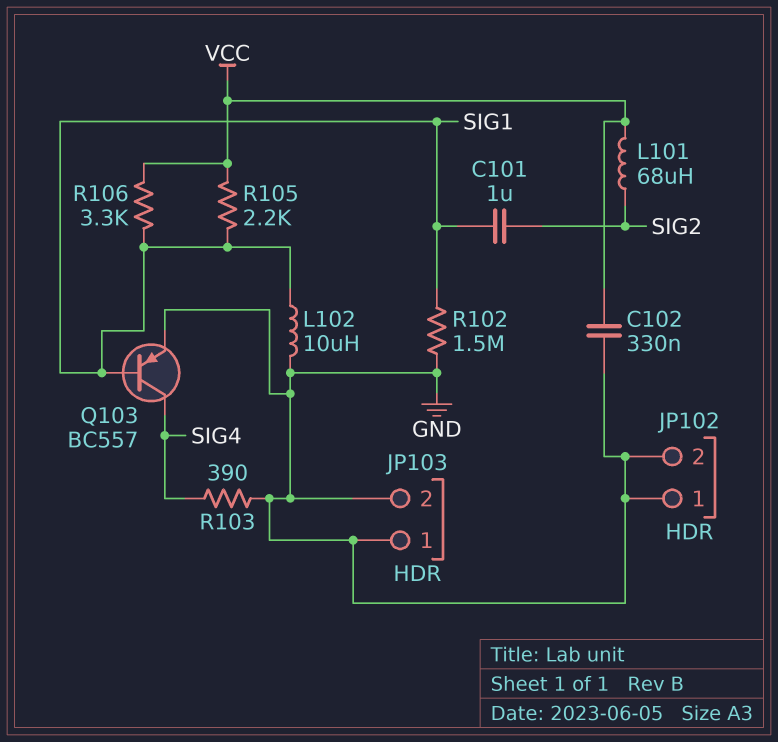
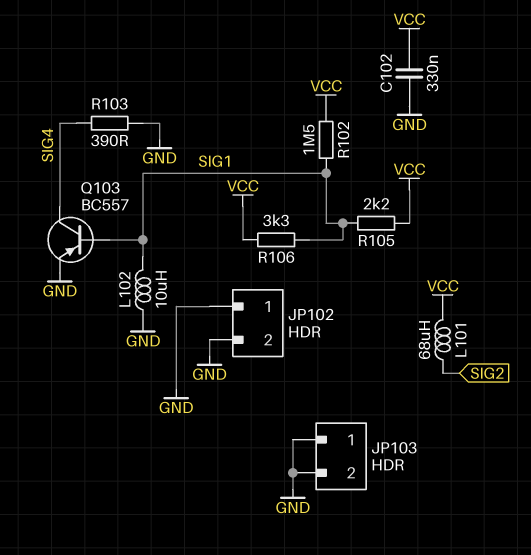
C101: 1uF (SIG1, SIG2) -> none
R102: 1.5M (GND, SIG1) -> 1.5M (SIG1, VCC)

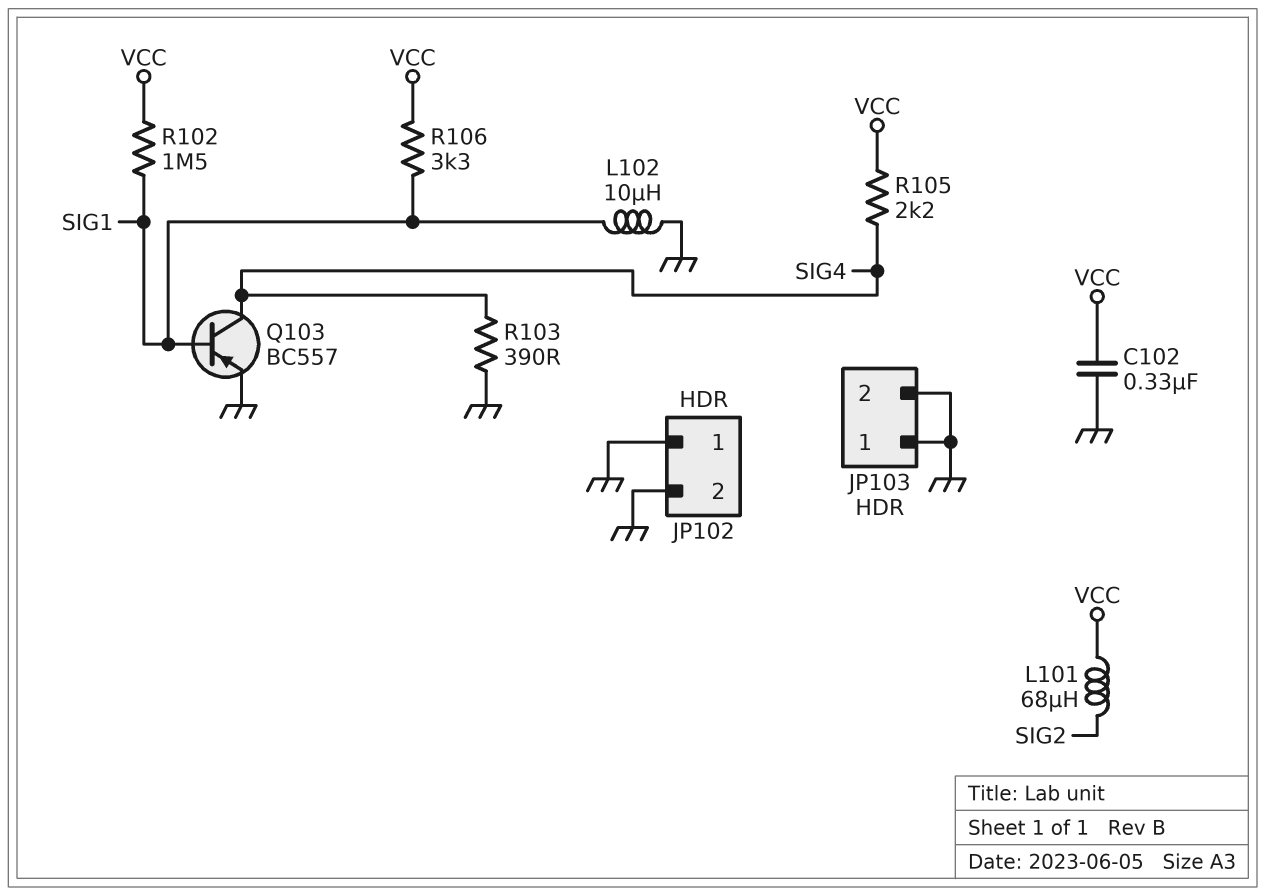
R105: 2.2k (SIG1, VCC) -> 2.2k (SIG4, VCC)

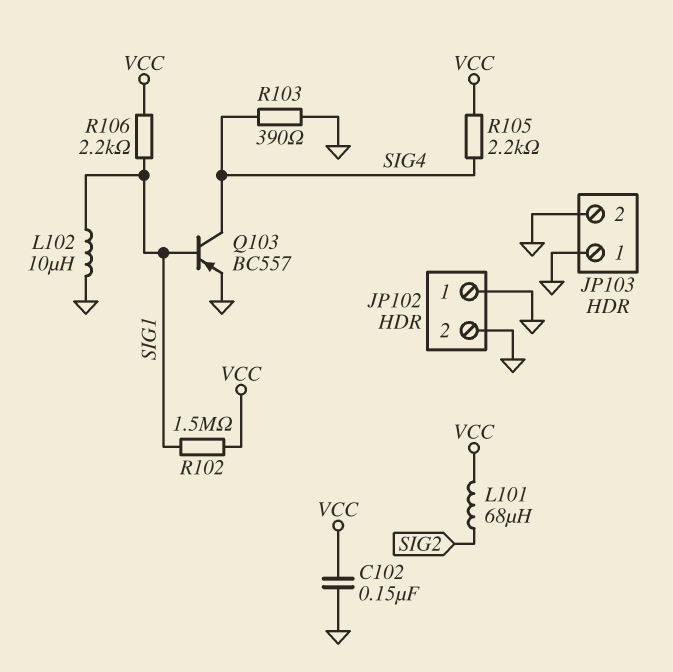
C102: 330nF (GND, VCC) -> 150nF (GND, VCC)
R106: 3.3k (SIG1, VCC) -> 2.2k (SIG1, VCC)

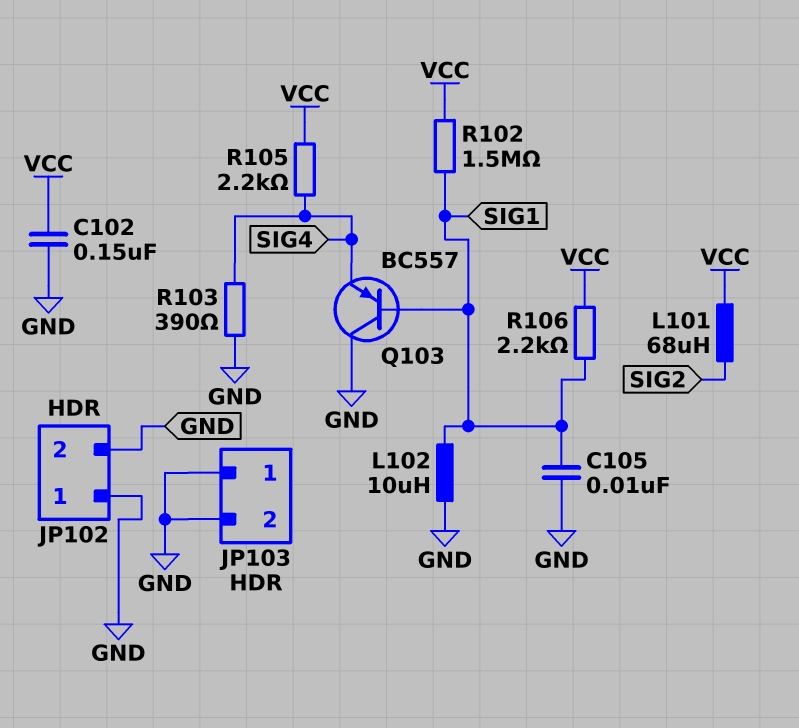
C105: none -> 10nF (GND, SIG1)
Q103: PNP BC557 (B SIG1, C SIG4, E GND) -> PNP BC557 (B SIG1, C GND, E SIG4)

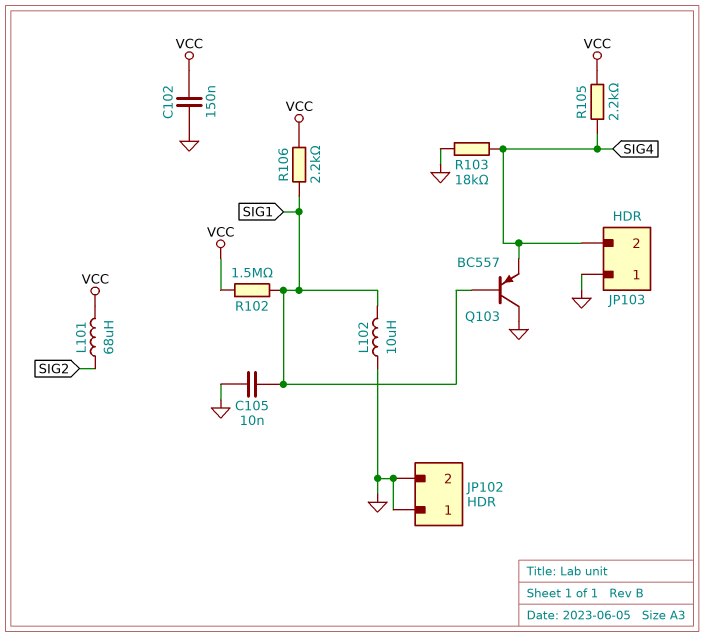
JP103 pin 2: GND -> SIG4
R103: 390 (GND, SIG4) -> 18k (GND, SIG4)

